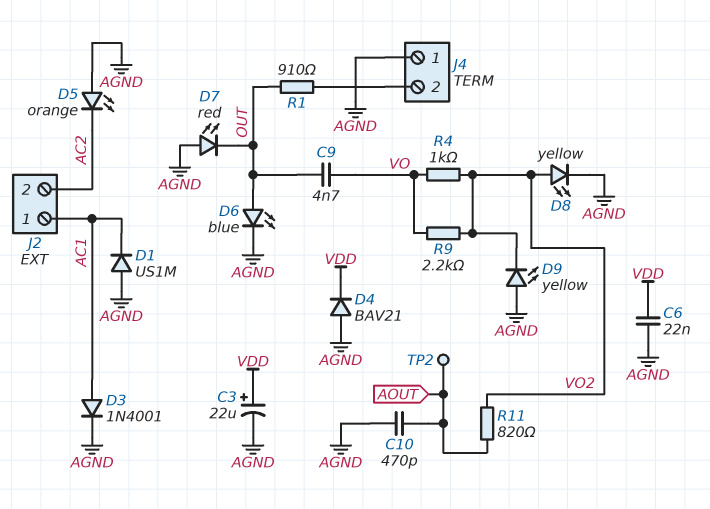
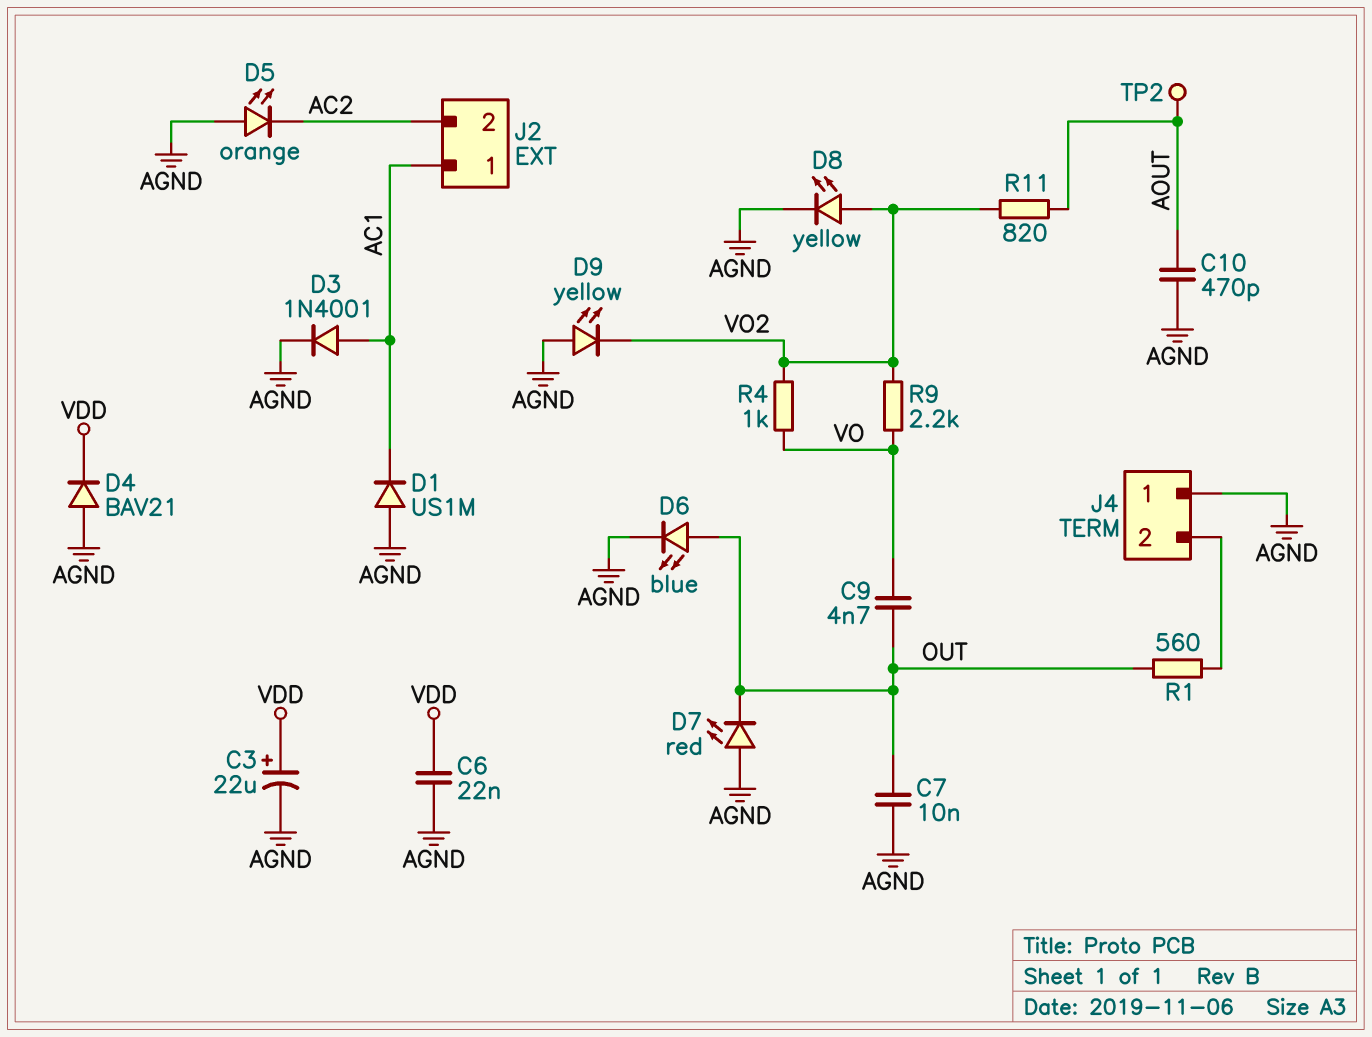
C7: none -> 10nF (AGND, OUT)
R1: 910 (J4/2, OUT) -> 560 (J4/2, OUT)

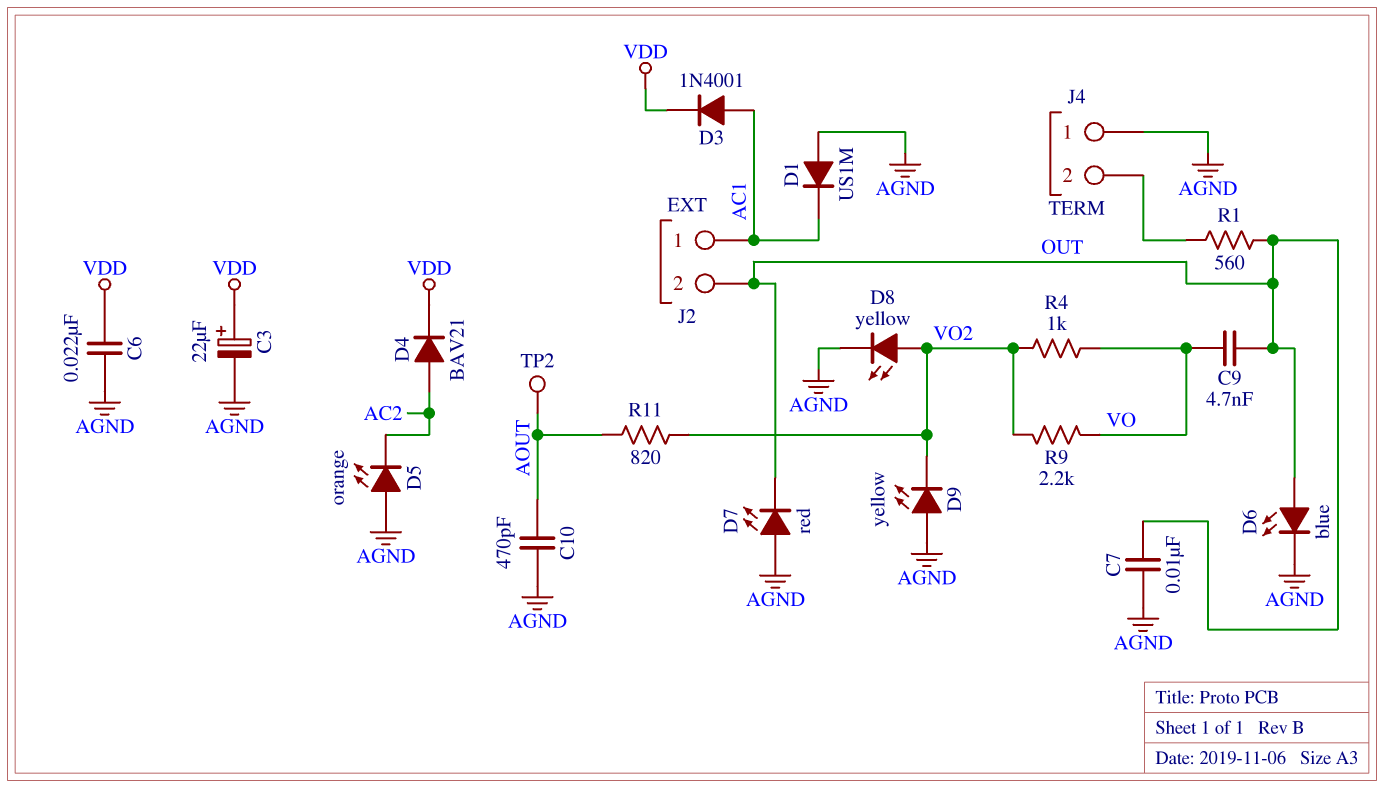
D3: diode 1N4001 (A AC1, K AGND) -> diode 1N4001 (A AC1, K VDD)
D4: diode BAV21 (A AGND, K VDD) -> diode BAV21 (A AC2, K VDD)
J2 pin 2: AC2 -> OUT

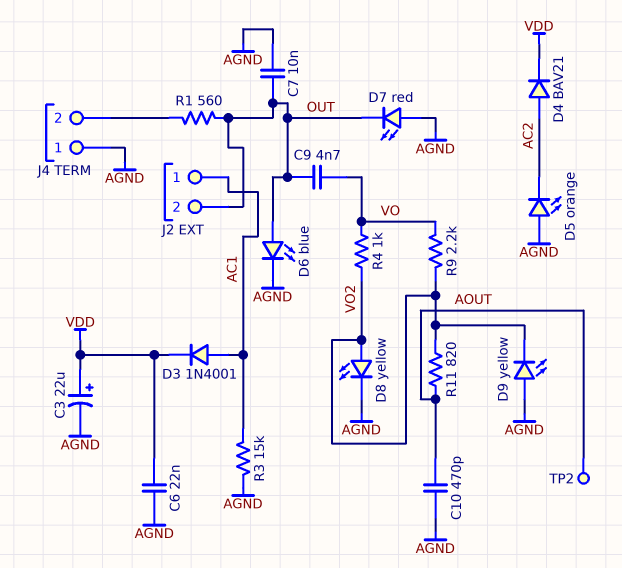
D1: diode US1M (A AGND, K AC1) -> none
R3: none -> 15k (AC1, AGND)

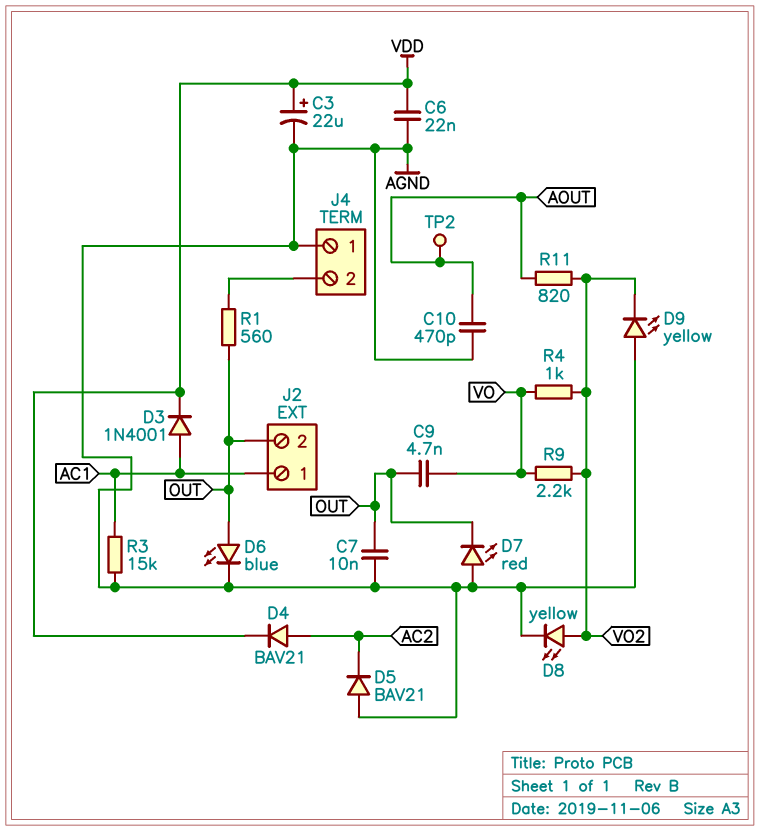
D5: LED orange (A AGND, K AC2) -> diode BAV21 (A AGND, K AC2)

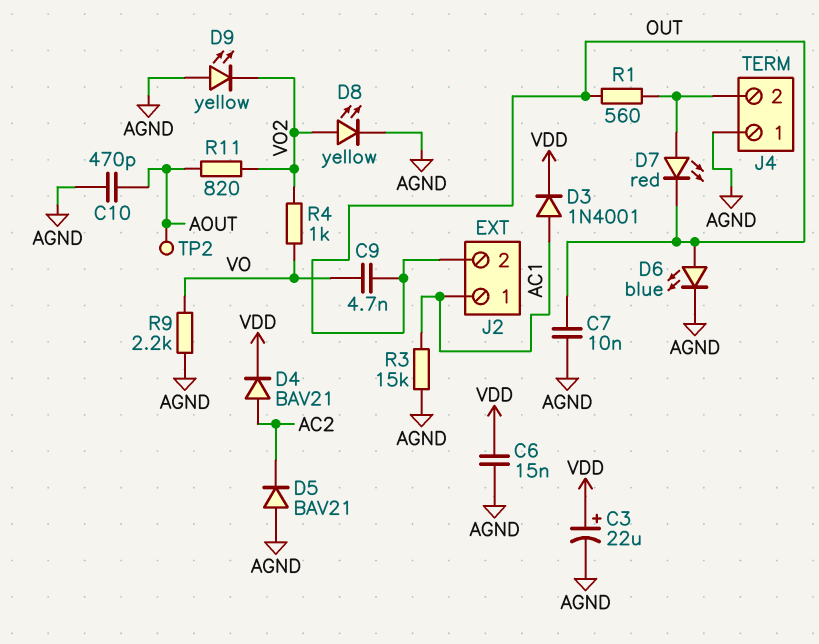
C6: 22nF (AGND, VDD) -> 15nF (AGND, VDD)
D7: LED red (A AGND, K OUT) -> LED red (A J4/2, K OUT)
R9: 2.2k (VO, VO2) -> 2.2k (AGND, VO)

